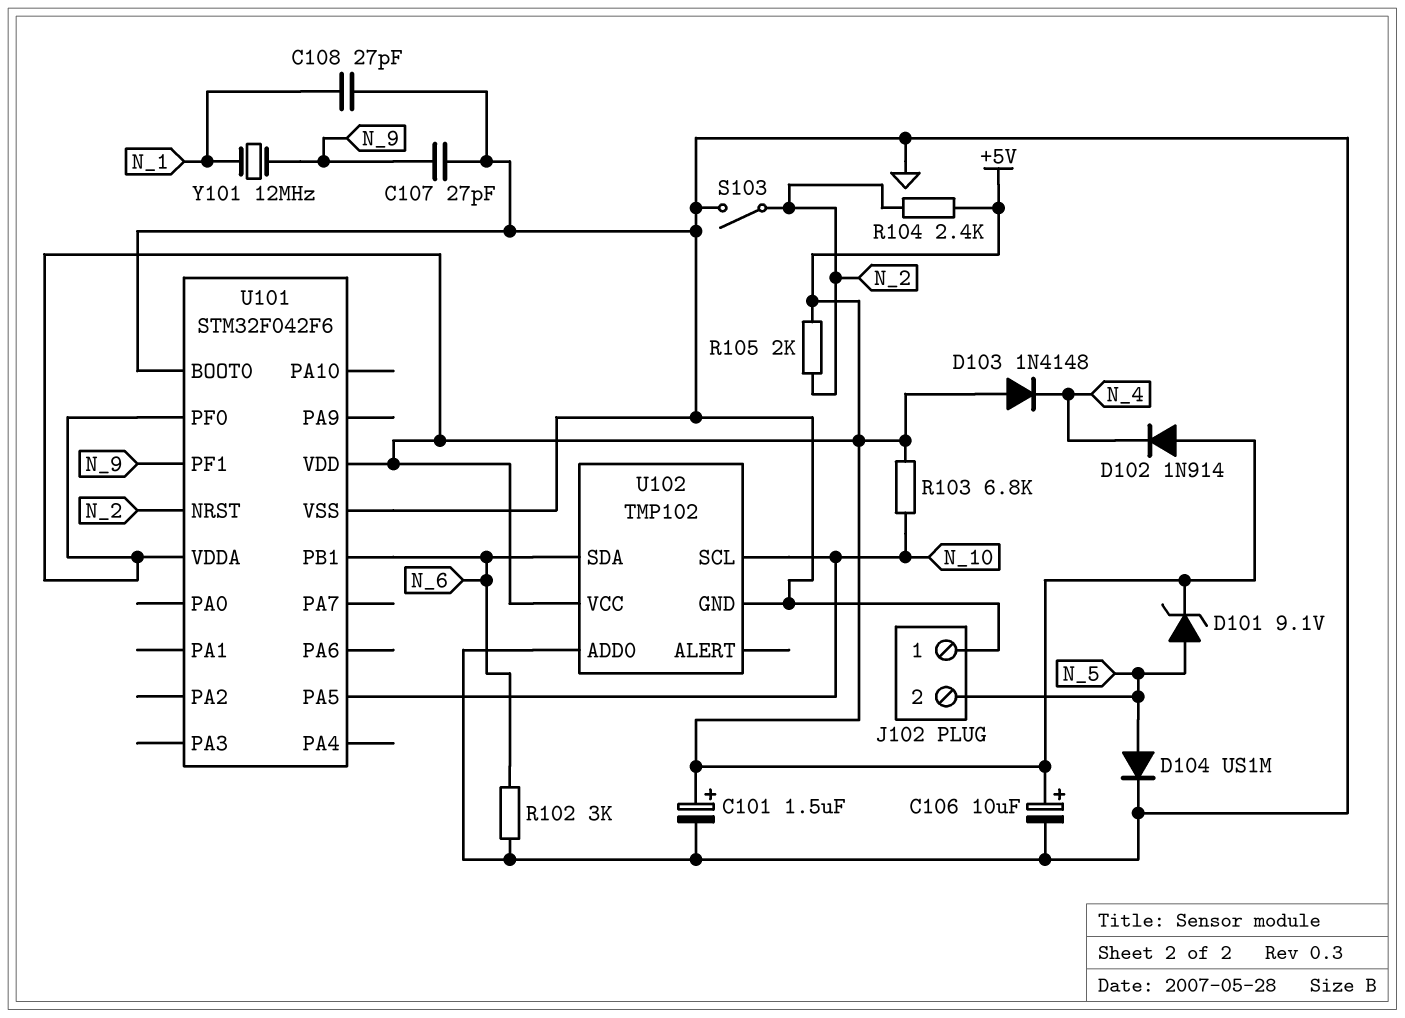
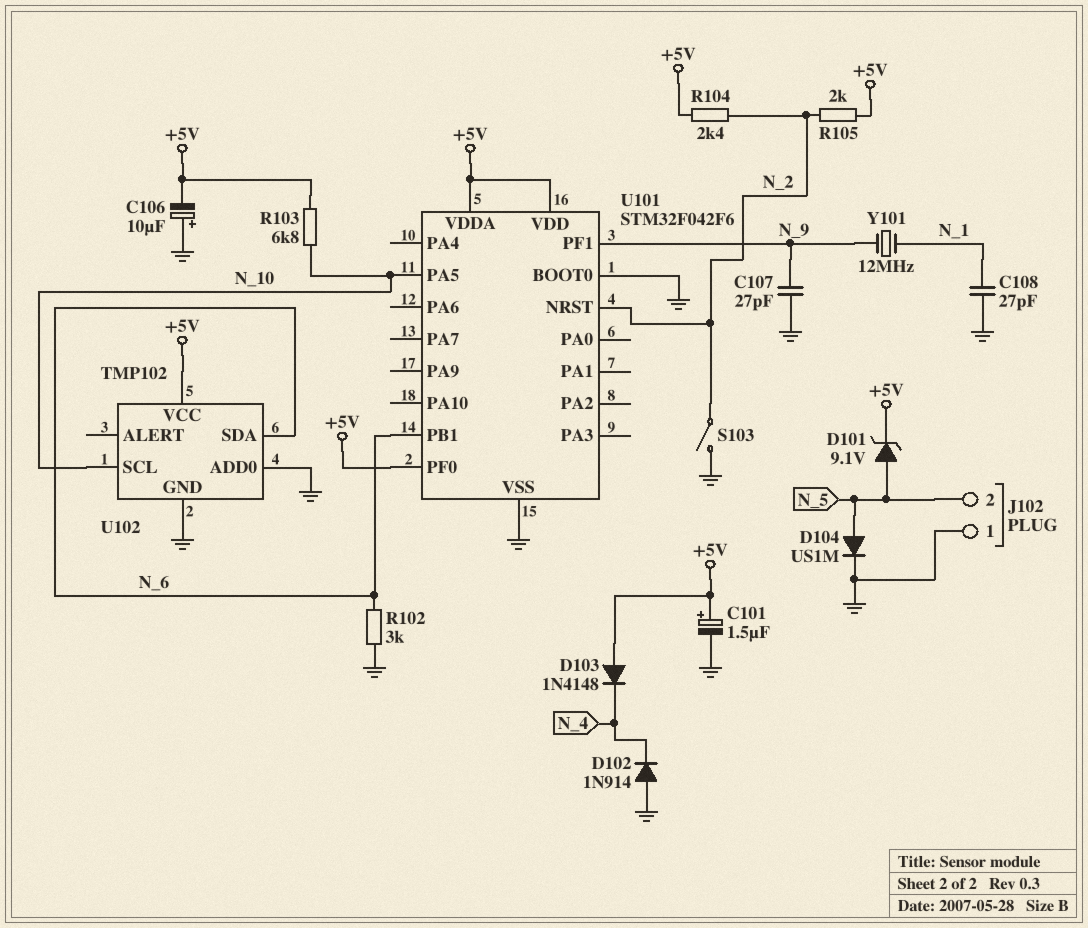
C106: 10uF (plus +5V, minus GND) -> 10uF (plus GND, minus +5V)
D102: diode 1N914 (A +5V, K N_4) -> diode 1N914 (A GND, K N_4)

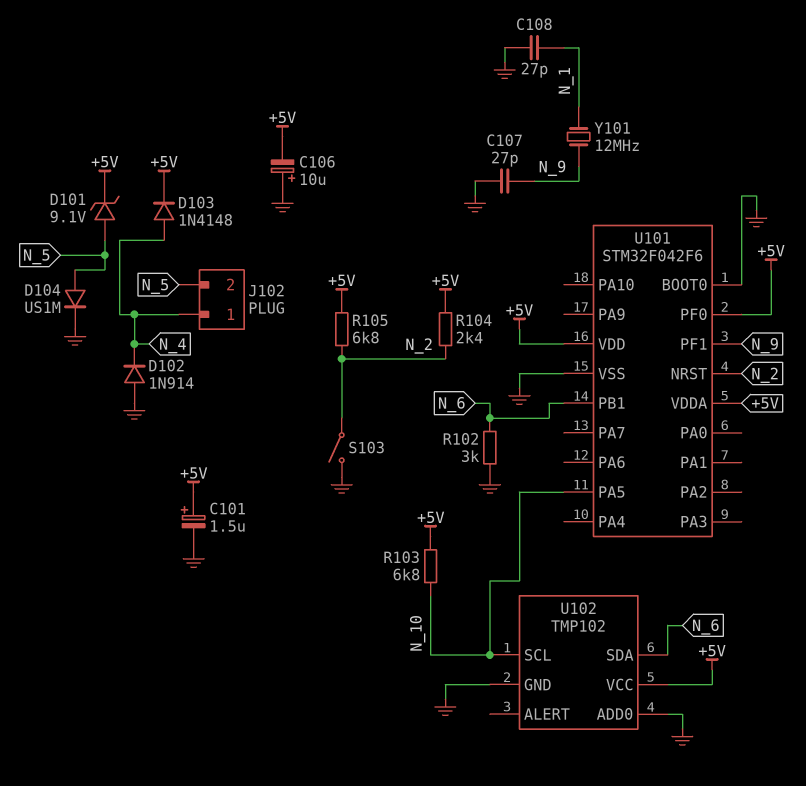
D103: diode 1N4148 (A +5V, K N_4) -> diode 1N4148 (A N_4, K +5V)
J102 pin 1: GND -> N_4
R105: 2k (+5V, N_2) -> 6.8k (+5V, N_2)

